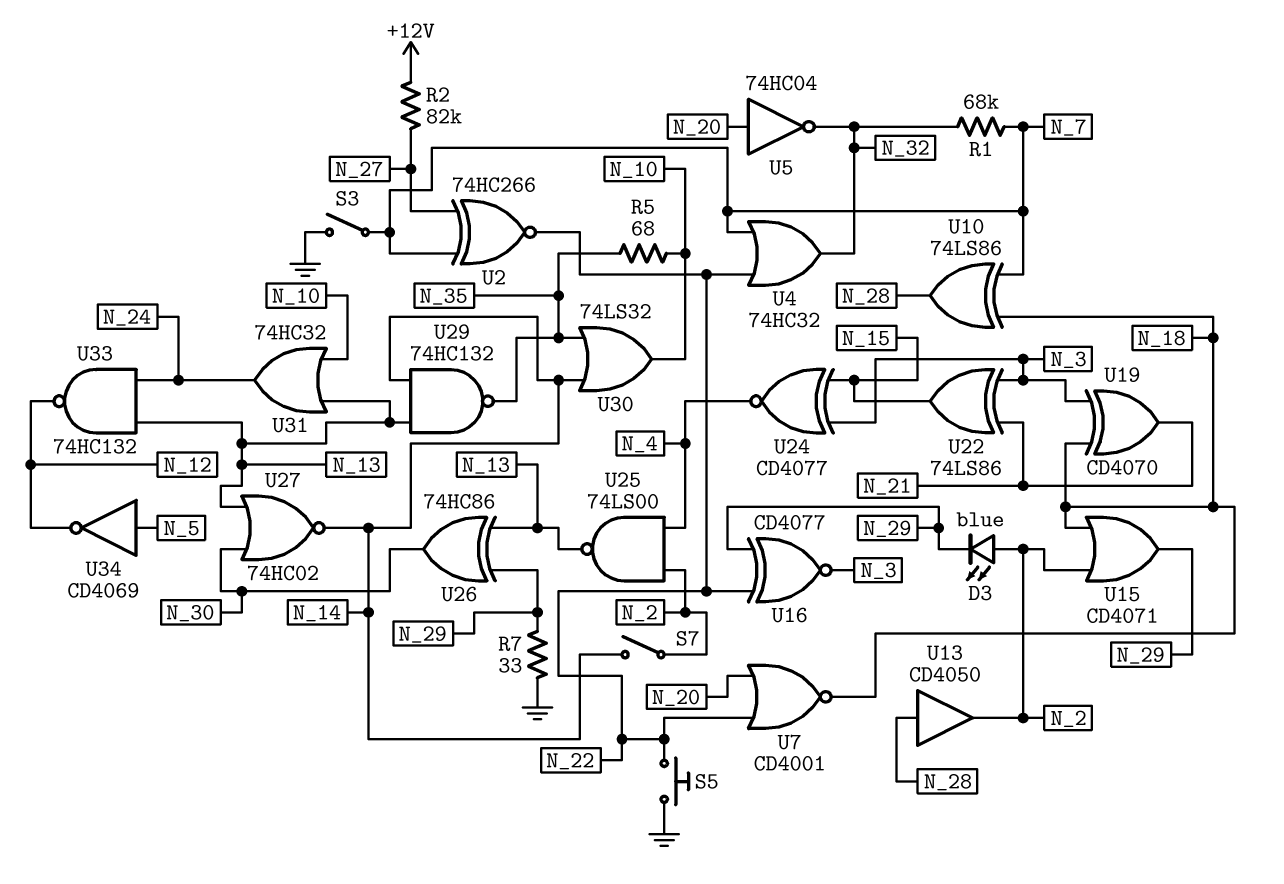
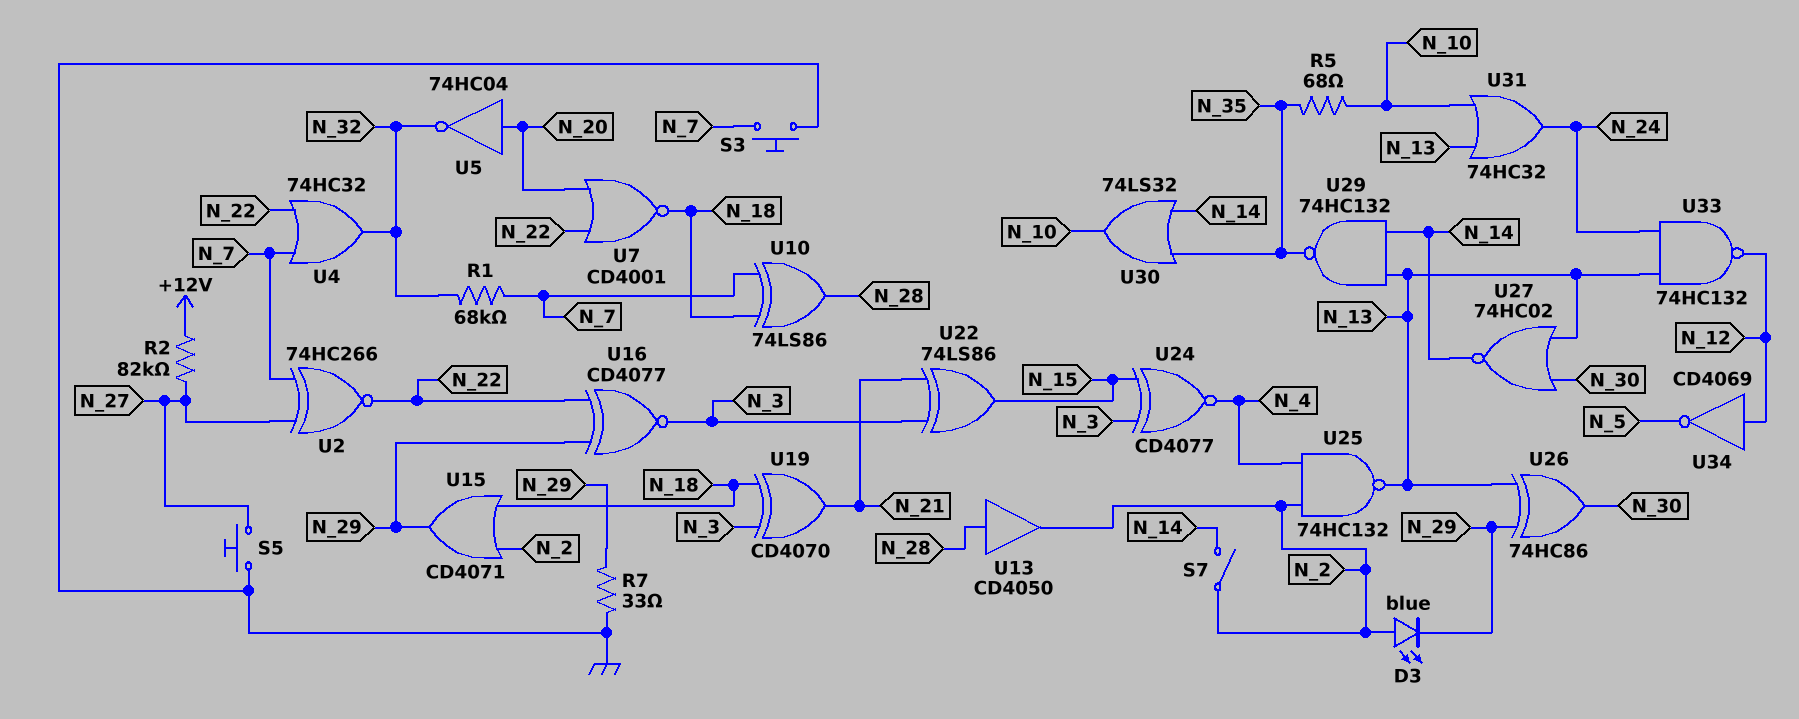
S3: switch (GND, N_7) -> button (GND, N_7)
S5: button (GND, N_22) -> button (GND, N_27)
U25: NAND 74LS00 (in N_2, in N_4, out N_13) -> NAND 74HC132 (in N_2, in N_4, out N_13)
U34: NOT CD4069 (in N_5, out N_12) -> NOT CD4069 (in N_12, out N_5)

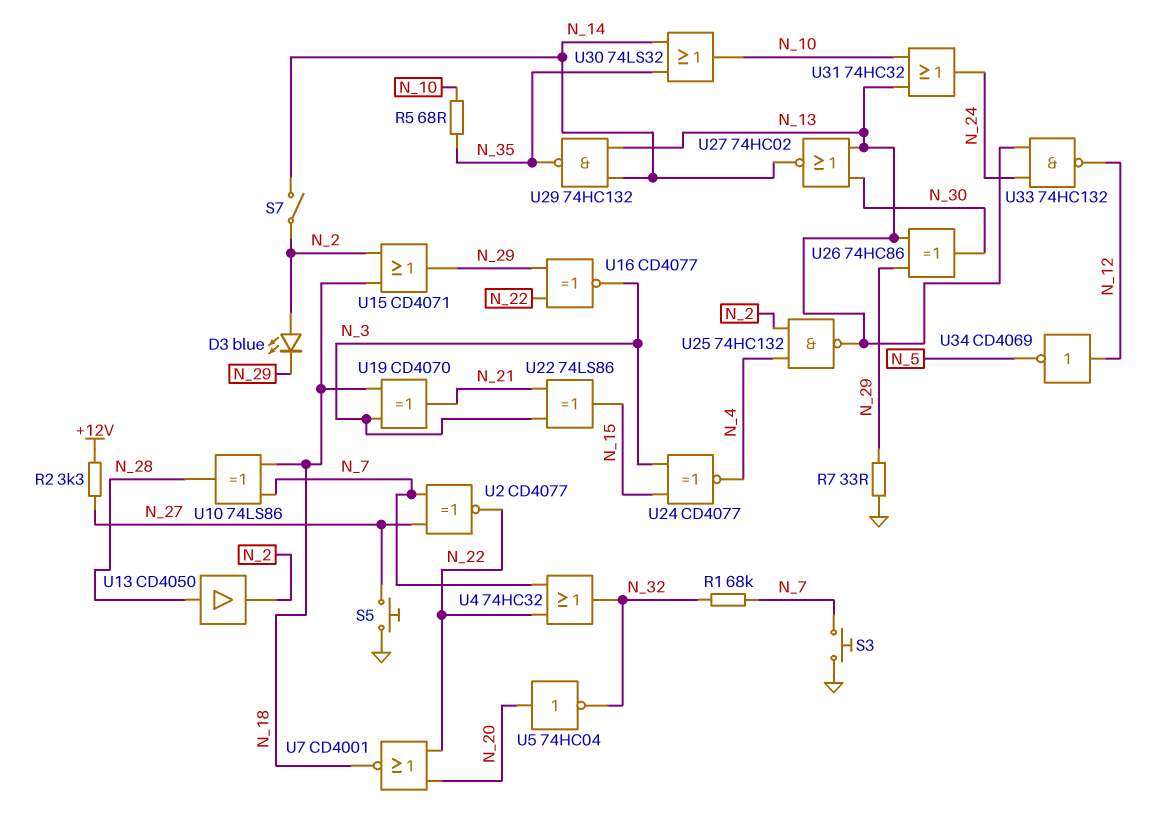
R2: 82k (+12V, N_27) -> 3.3k (+12V, N_27)
U2: XNOR 74HC266 (in N_7, in N_27, out N_22) -> XNOR CD4077 (in N_7, in N_27, out N_22)

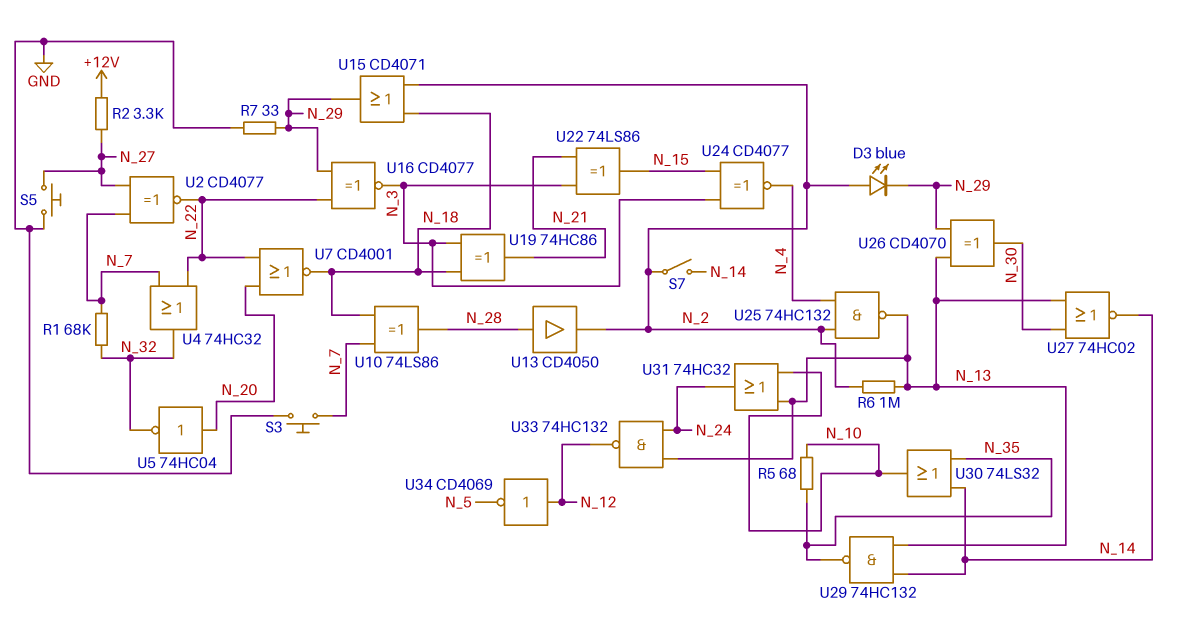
R6: none -> 1M (N_2, N_13)
U19: XOR CD4070 (in N_3, in N_18, out N_21) -> XOR 74HC86 (in N_3, in N_18, out N_21)
U26: XOR 74HC86 (in N_13, in N_29, out N_30) -> XOR CD4070 (in N_13, in N_29, out N_30)

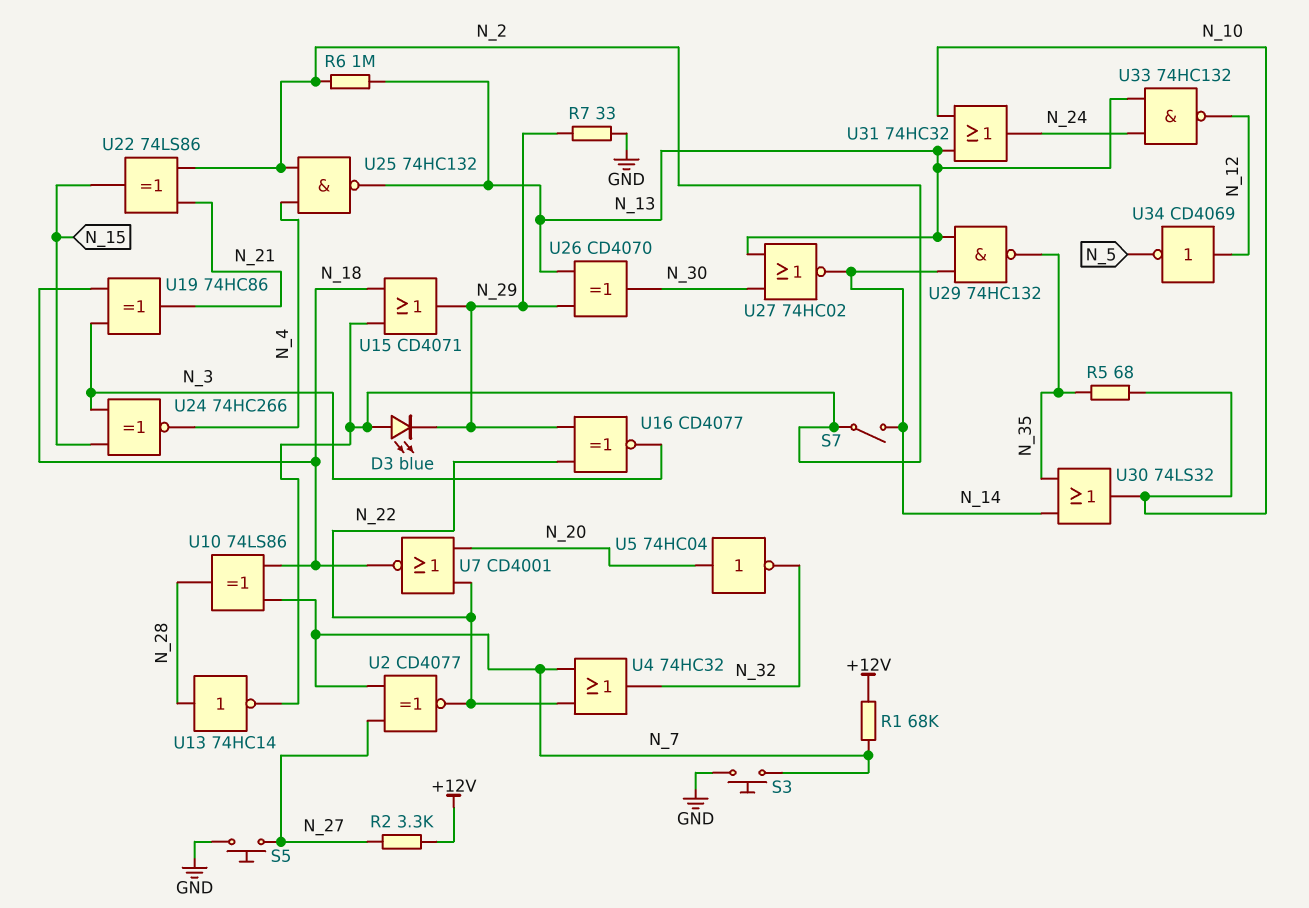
R1: 68k (N_7, N_32) -> 68k (+12V, N_7)
U13: buffer CD4050 (in N_28, out N_2) -> NOT 74HC14 (in N_28, out N_2)
U22: XOR 74LS86 (in N_3, in N_21, out N_15) -> XOR 74LS86 (in N_2, in N_21, out N_15)
U24: XNOR CD4077 (in N_3, in N_15, out N_4) -> XNOR 74HC266 (in N_3, in N_15, out N_4)

